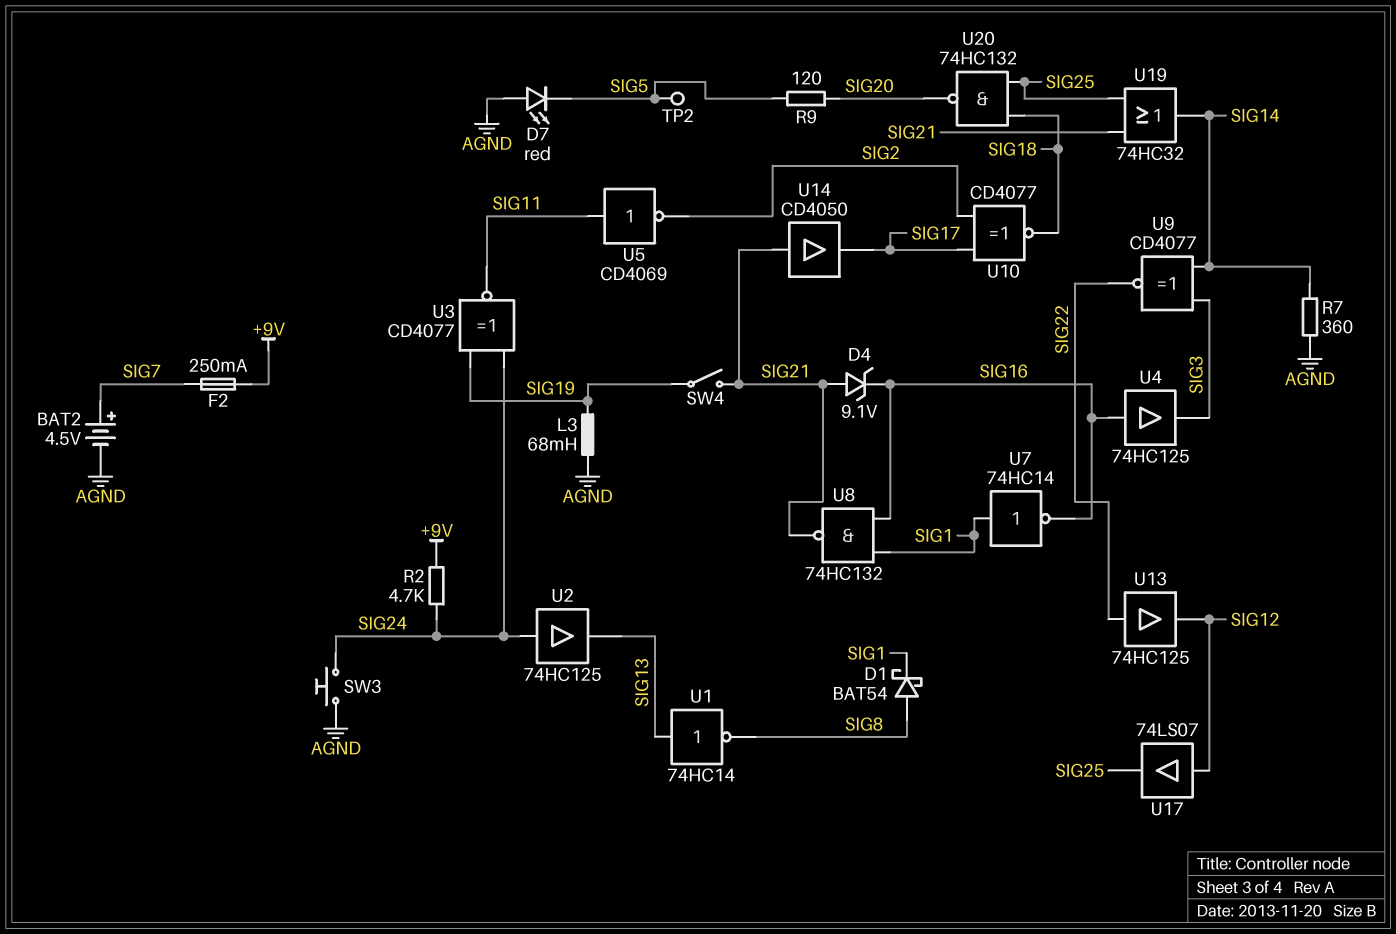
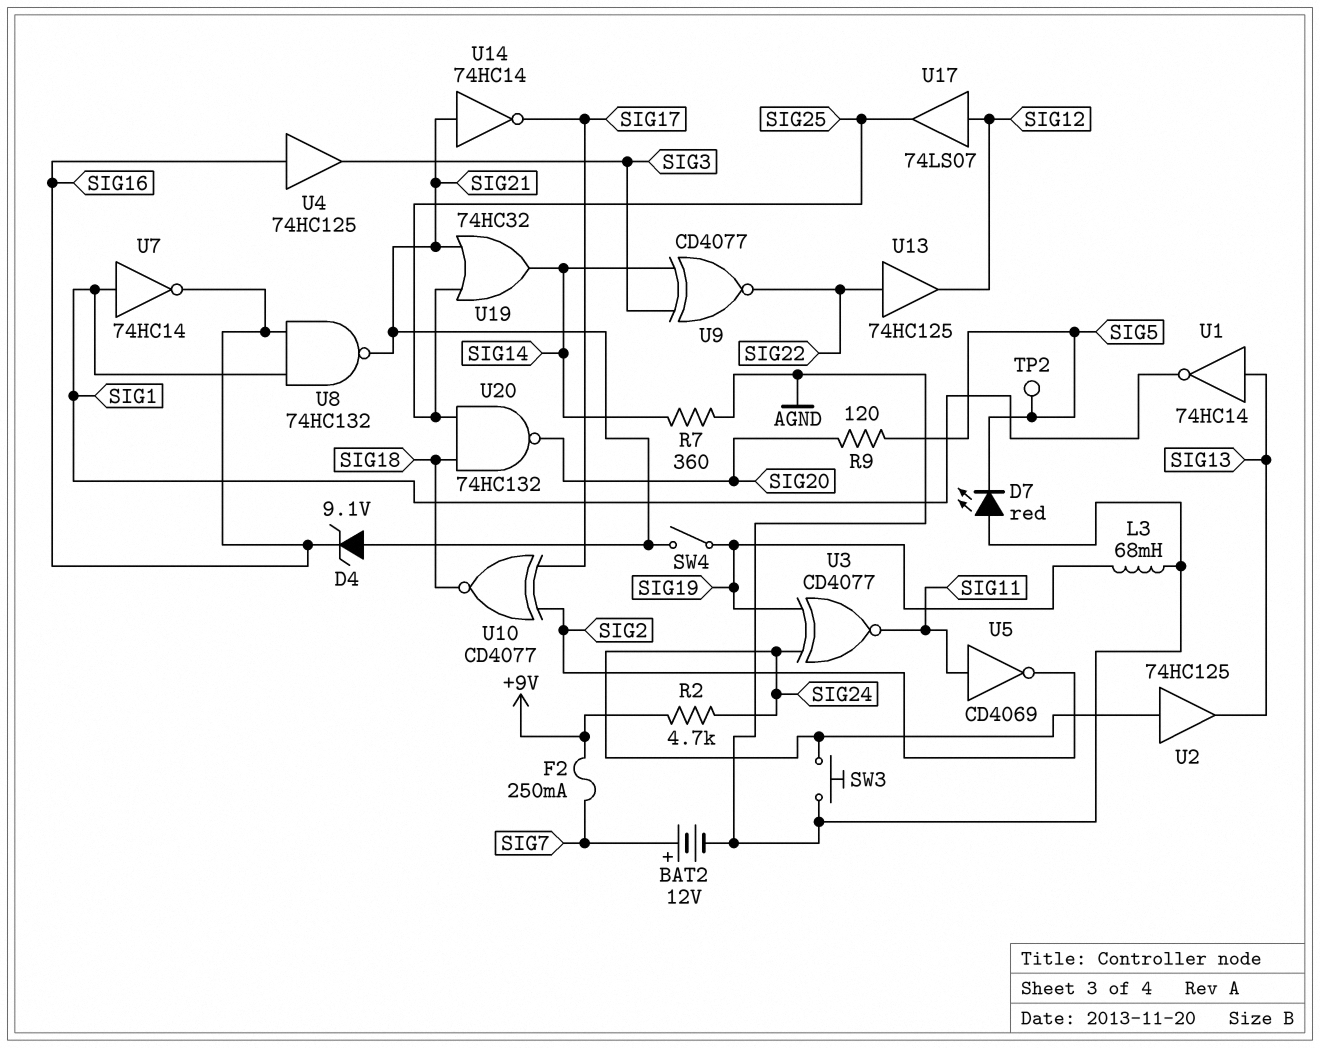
BAT2: 4.5V (plus SIG7, minus AGND) -> 12V (plus SIG7, minus AGND)
D1: schottky BAT54 (A SIG8, K SIG1) -> none
U1: NOT 74HC14 (in SIG13, out SIG8) -> NOT 74HC14 (in SIG13, out SIG1)
U14: buffer CD4050 (in SIG21, out SIG17) -> NOT 74HC14 (in SIG21, out SIG17)

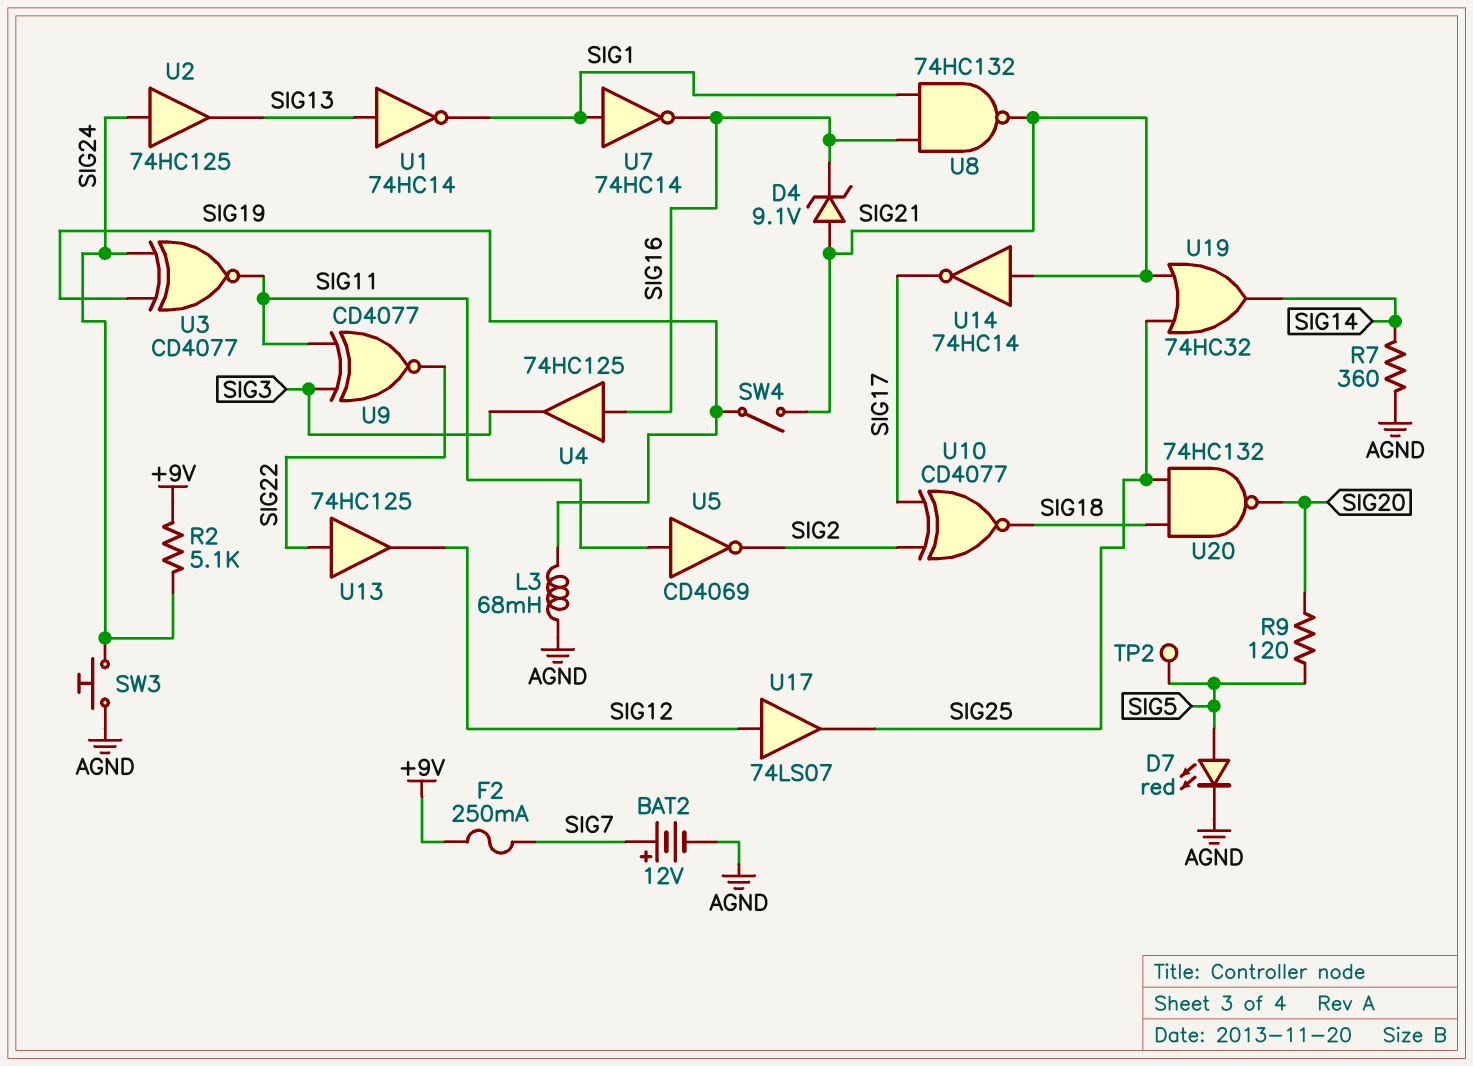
D7: LED red (A AGND, K SIG5) -> LED red (A SIG5, K AGND)
R2: 4.7k (+9V, SIG24) -> 5.1k (+9V, SIG24)
U9: XNOR CD4077 (in SIG3, in SIG14, out SIG22) -> XNOR CD4077 (in SIG3, in SIG11, out SIG22)

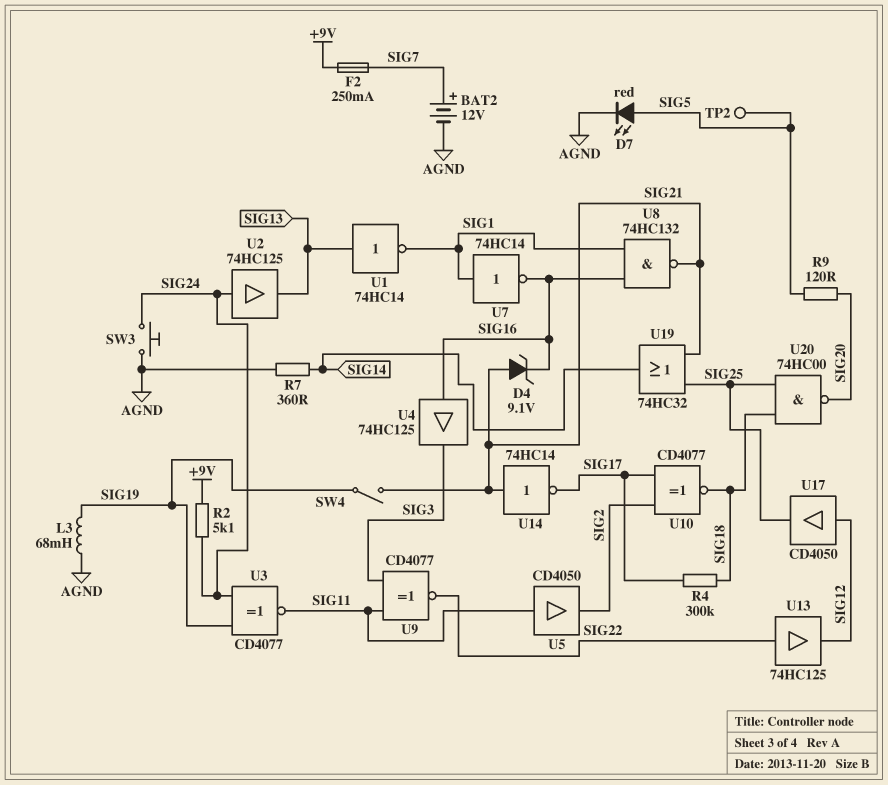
R4: none -> 300k (SIG17, SIG18)
U5: NOT CD4069 (in SIG11, out SIG2) -> buffer CD4050 (in SIG11, out SIG2)
U17: buffer 74LS07 (in SIG12, out SIG25) -> buffer CD4050 (in SIG12, out SIG25)
U20: NAND 74HC132 (in SIG18, in SIG25, out SIG20) -> NAND 74HC00 (in SIG18, in SIG25, out SIG20)

